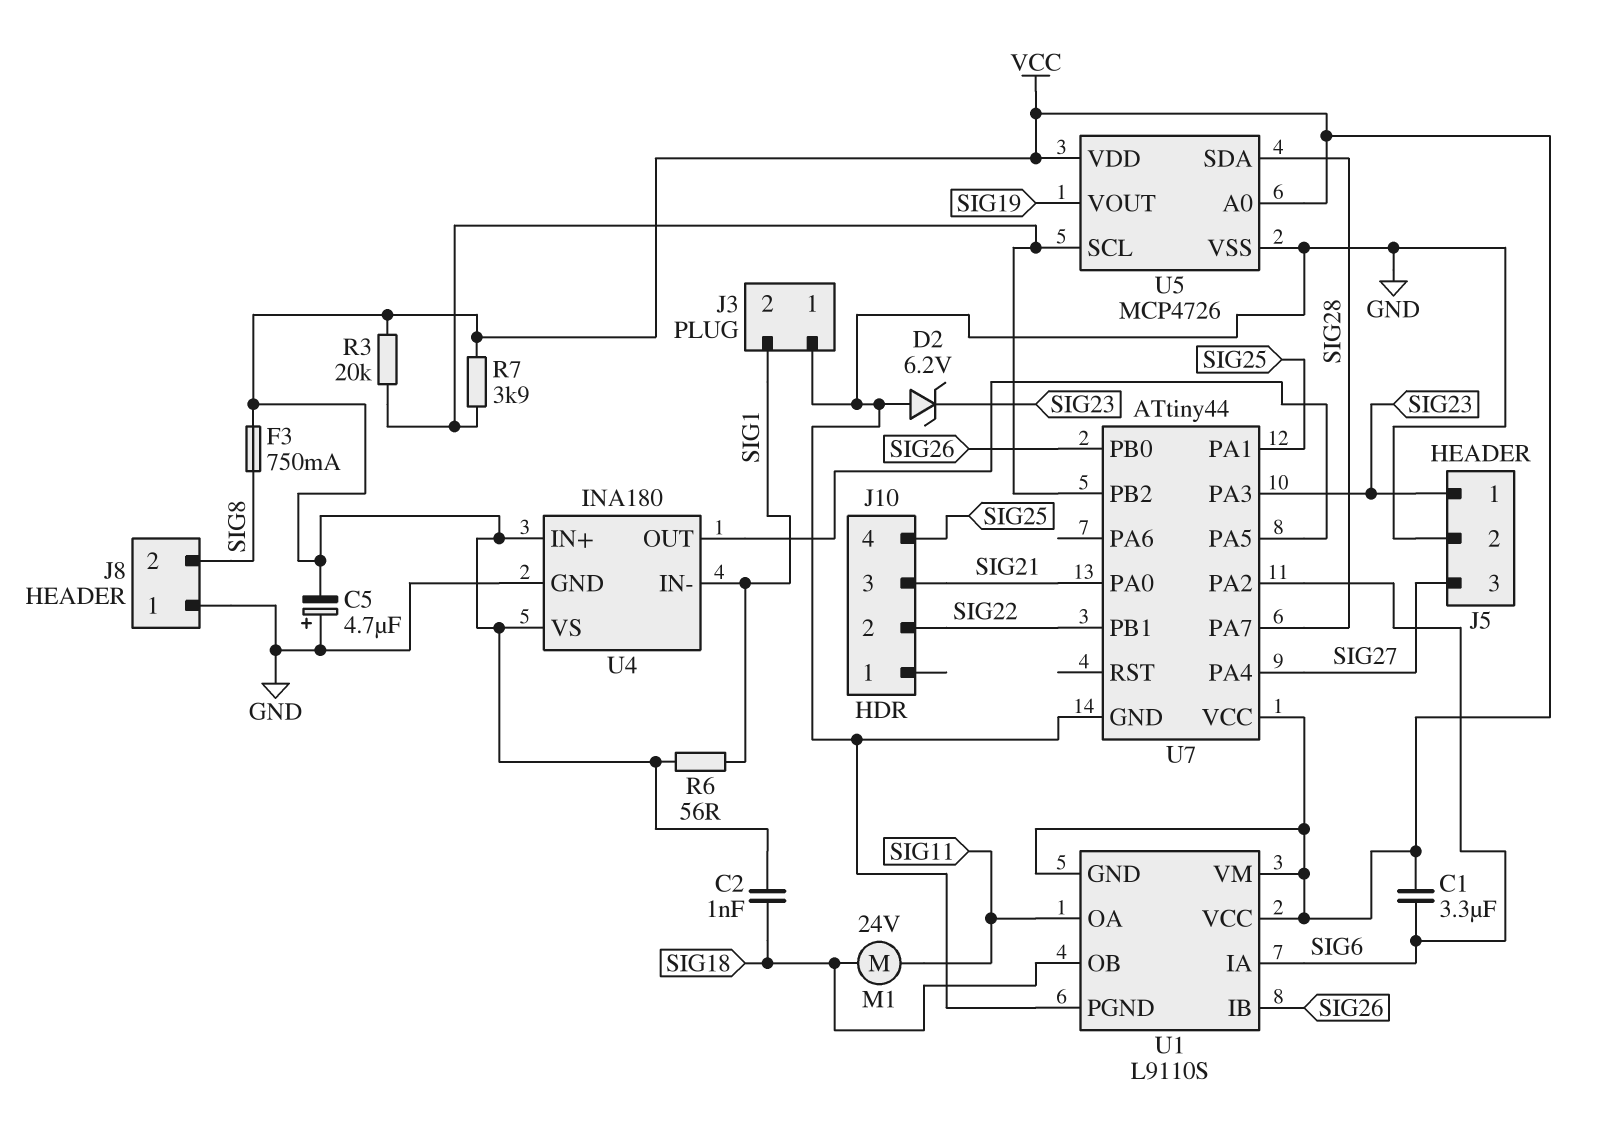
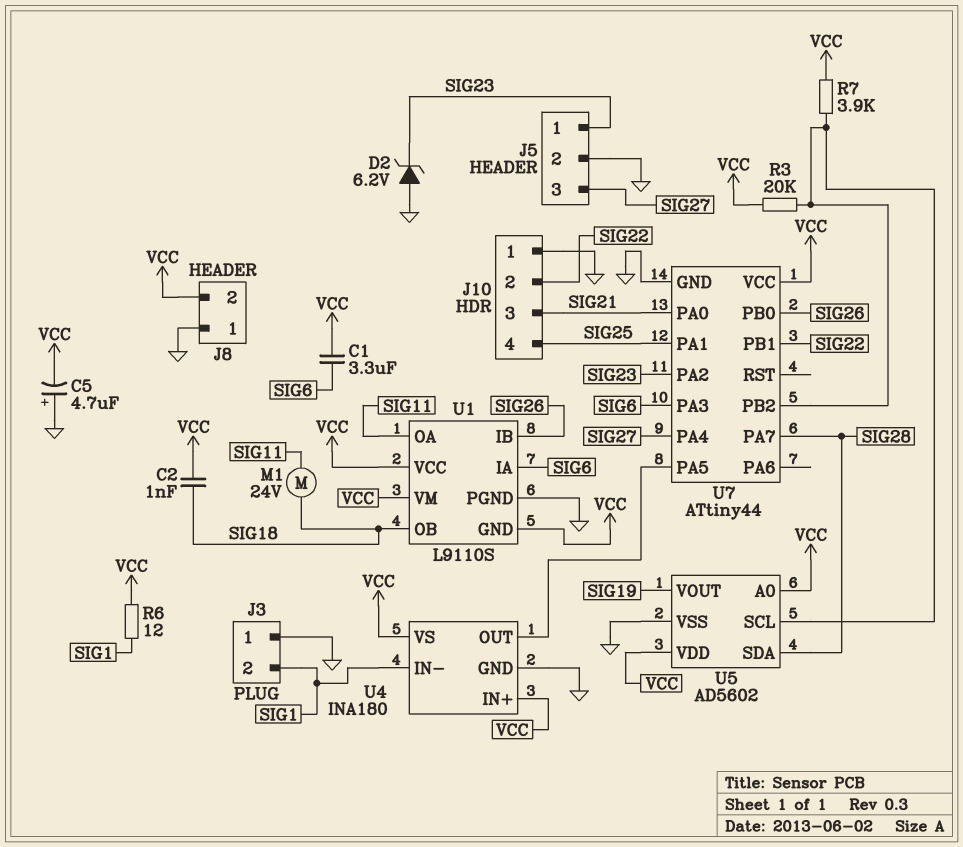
F3: 750mA (SIG8, VCC) -> none
J8 pin 2: SIG8 -> VCC
J10 pin 1: none -> GND
R6: 56 (SIG1, VCC) -> 12 (SIG1, VCC)
U5: MCP4726 -> AD5602
U7 pin PA2: SIG6 -> SIG23
U7 pin PA3: SIG23 -> SIG6

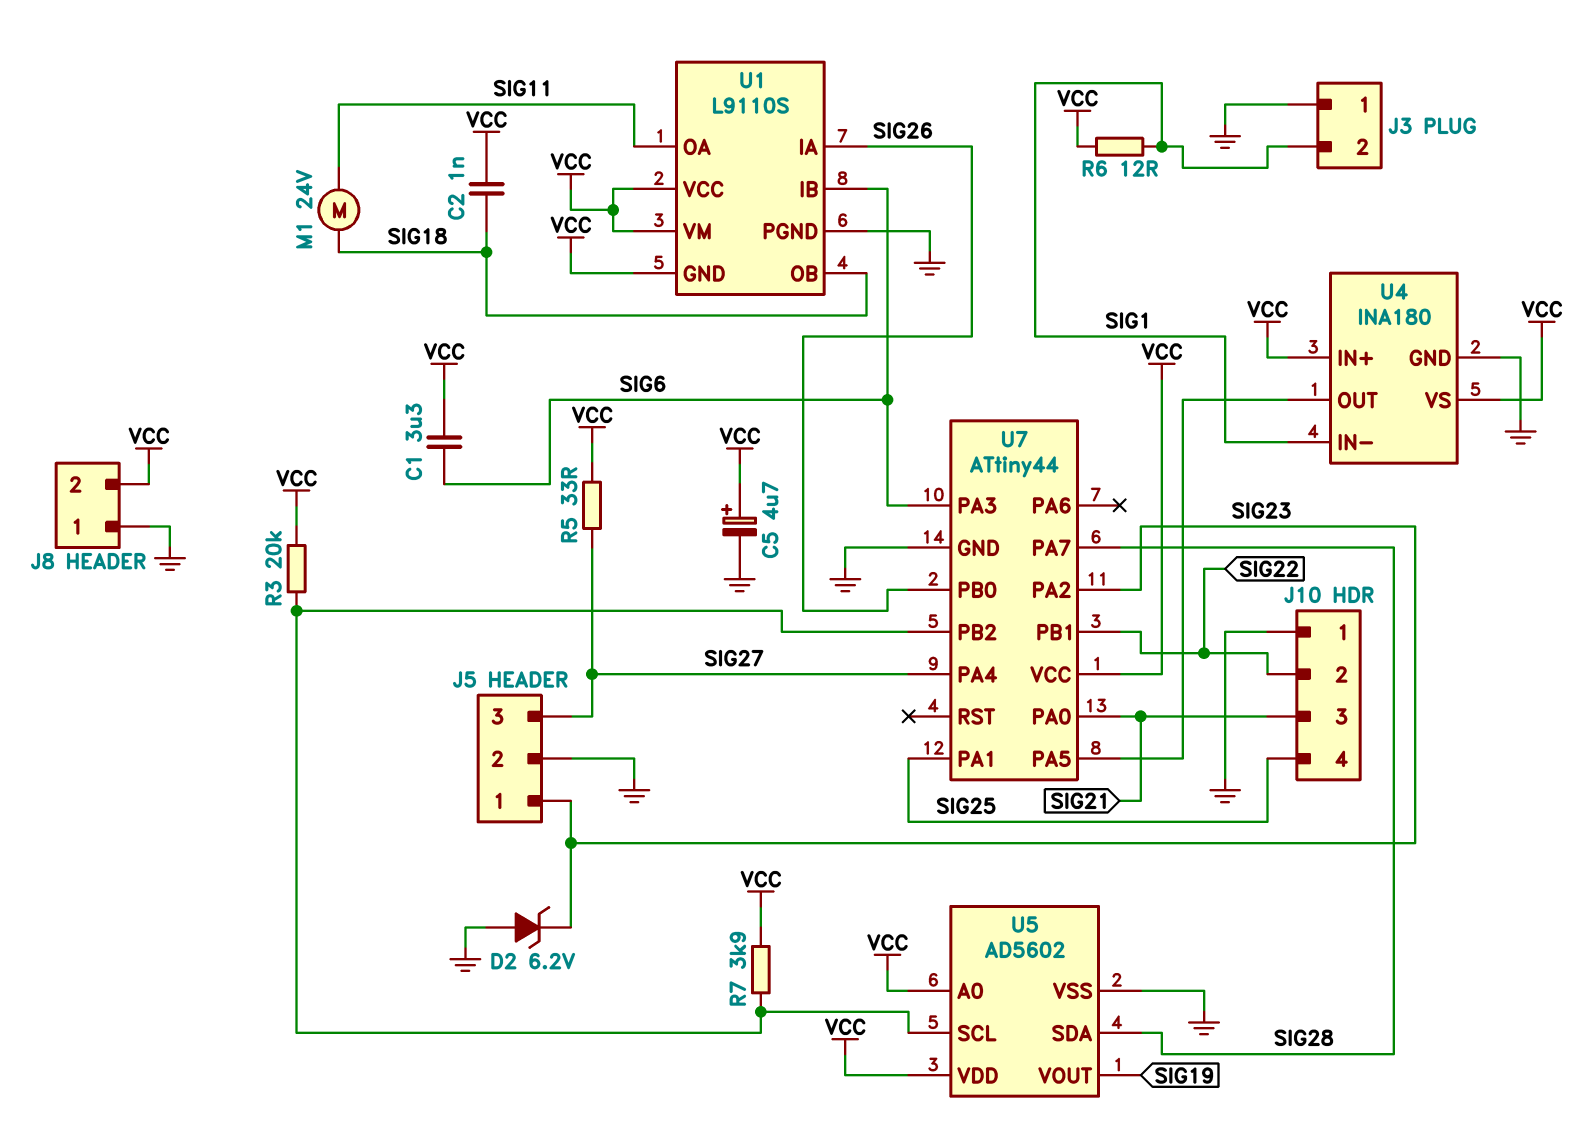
C5: 4.7uF (plus GND, minus VCC) -> 4.7uF (plus VCC, minus GND)
R5: none -> 33 (SIG27, VCC)
U1 pin IA: SIG6 -> SIG26
U1 pin IB: SIG26 -> SIG6

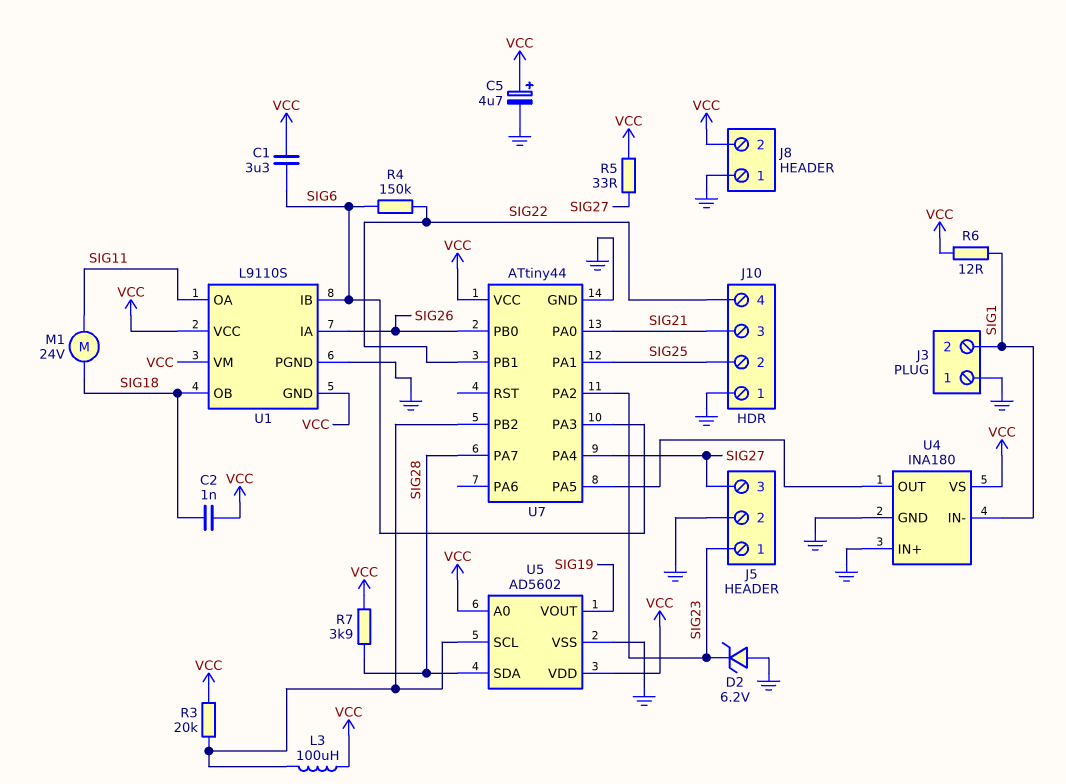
J10 pin 2: SIG22 -> SIG25
J10 pin 4: SIG25 -> SIG22
L3: none -> 100uH (U5/SCL, VCC)
R4: none -> 150k (SIG6, SIG22)
R7: 3.9k (U5/SCL, VCC) -> 3.9k (SIG28, VCC)
U4 pin IN+: VCC -> GND

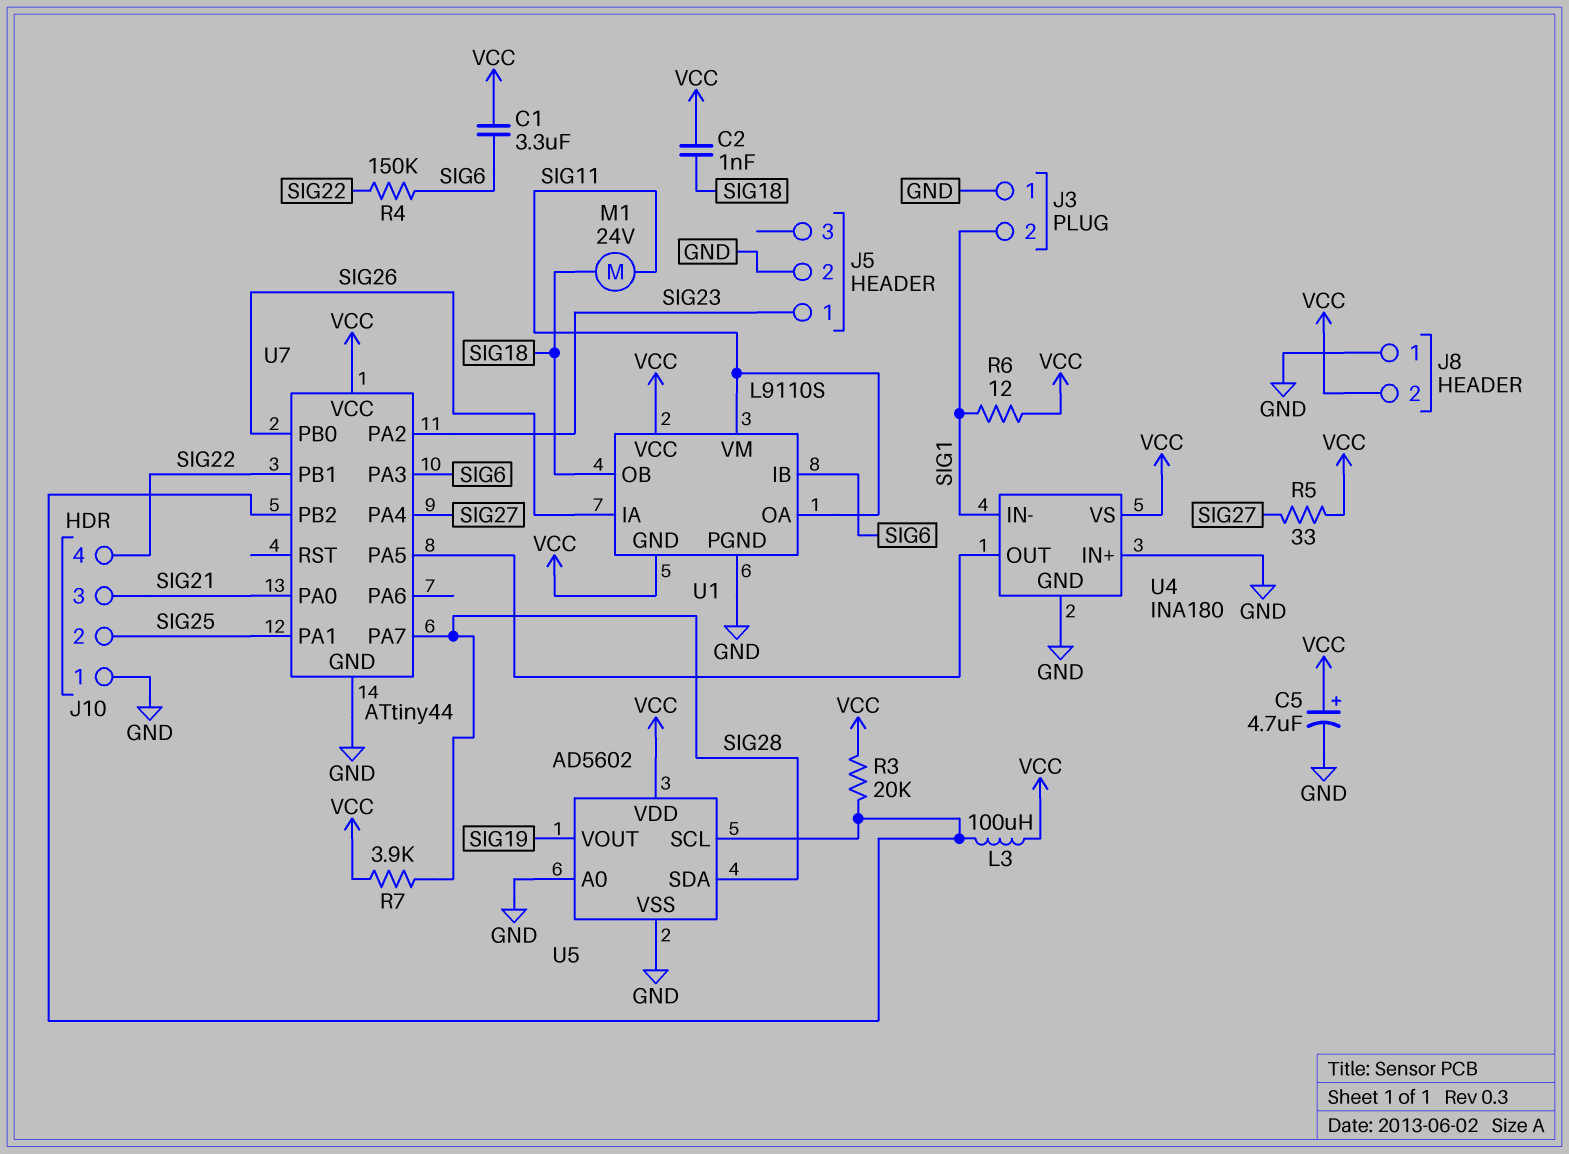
D2: zener 6.2V (A GND, K SIG23) -> none
J5 pin 3: SIG27 -> none
U1 pin VM: VCC -> SIG11
U5 pin A0: VCC -> GND

